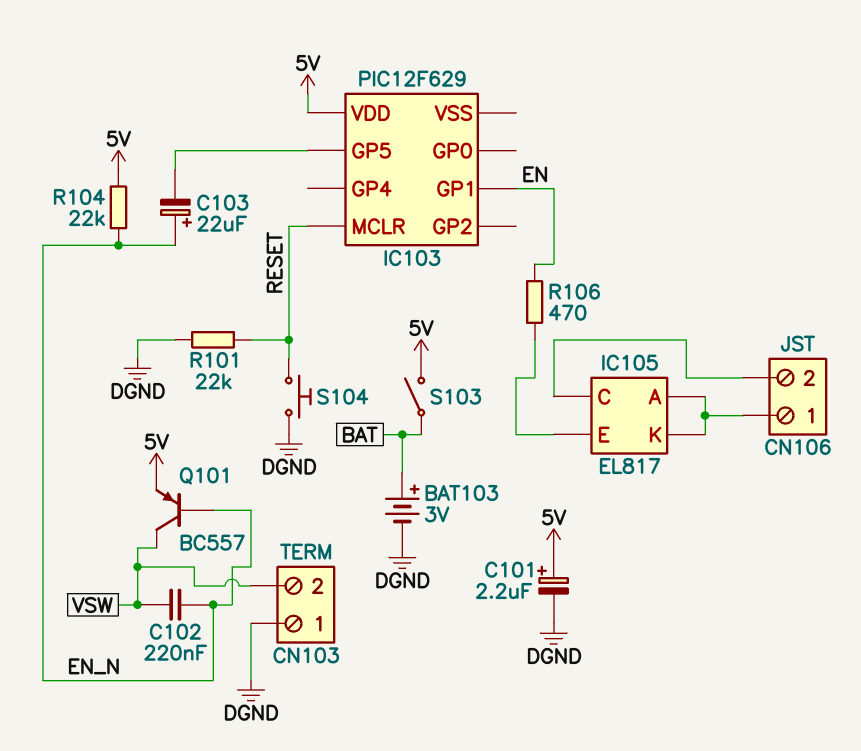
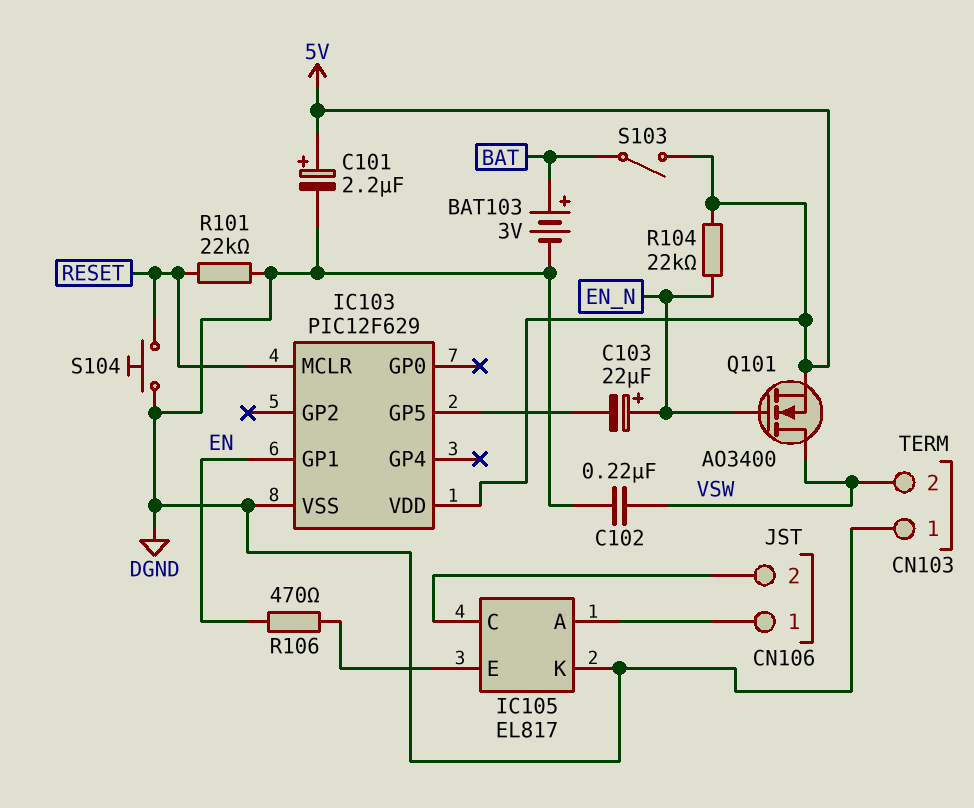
C102: 220nF (EN_N, VSW) -> 220nF (DGND, VSW)
IC103 pin VSS: none -> DGND
IC105 pin K: CN106/1 -> DGND
Q101: PNP BC557 (B EN_N, C VSW, E 5V) -> NMOS AO3400 (G EN_N, D VSW, S 5V)

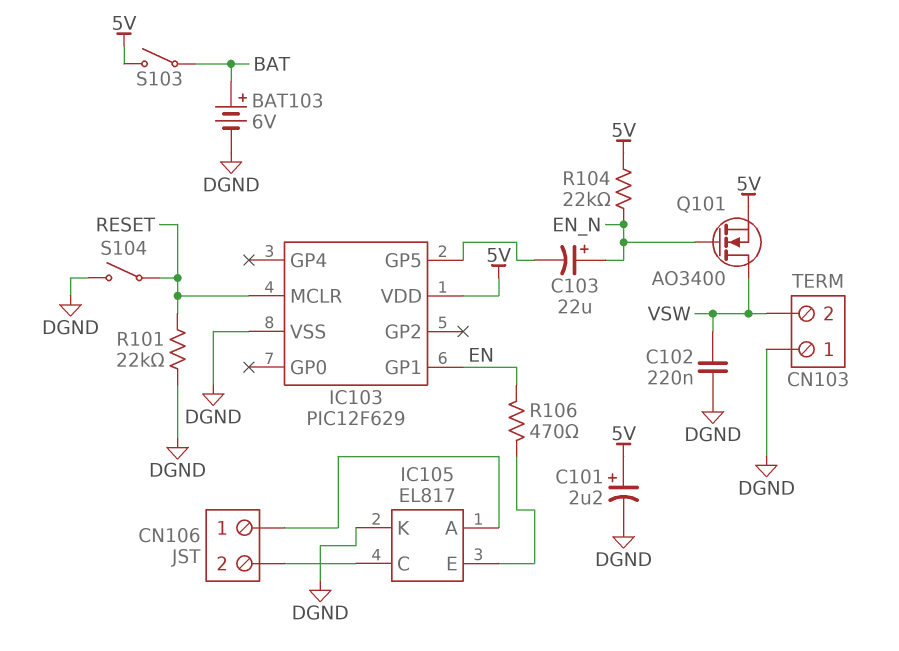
BAT103: 3V (plus BAT, minus DGND) -> 6V (plus BAT, minus DGND)
S104: button (DGND, RESET) -> switch (DGND, RESET)

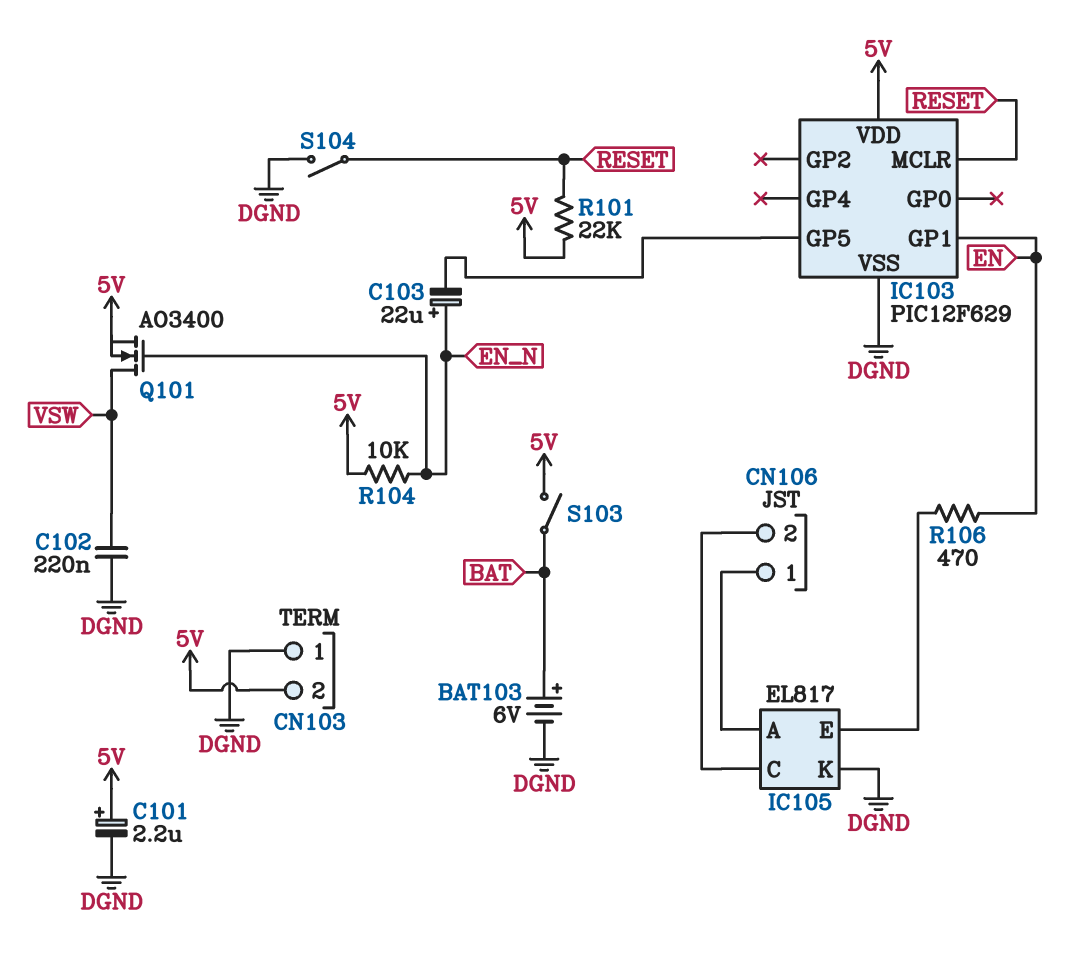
CN103 pin 2: VSW -> 5V
R101: 22k (DGND, RESET) -> 22k (5V, RESET)
R104: 22k (5V, EN_N) -> 10k (5V, EN_N)

